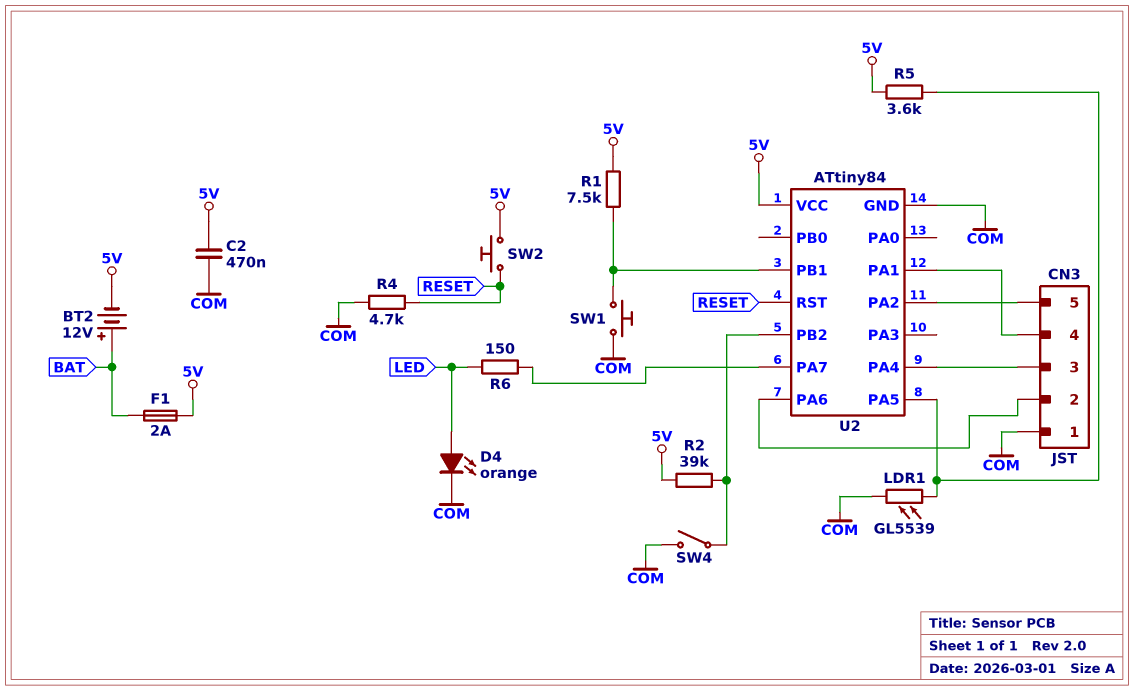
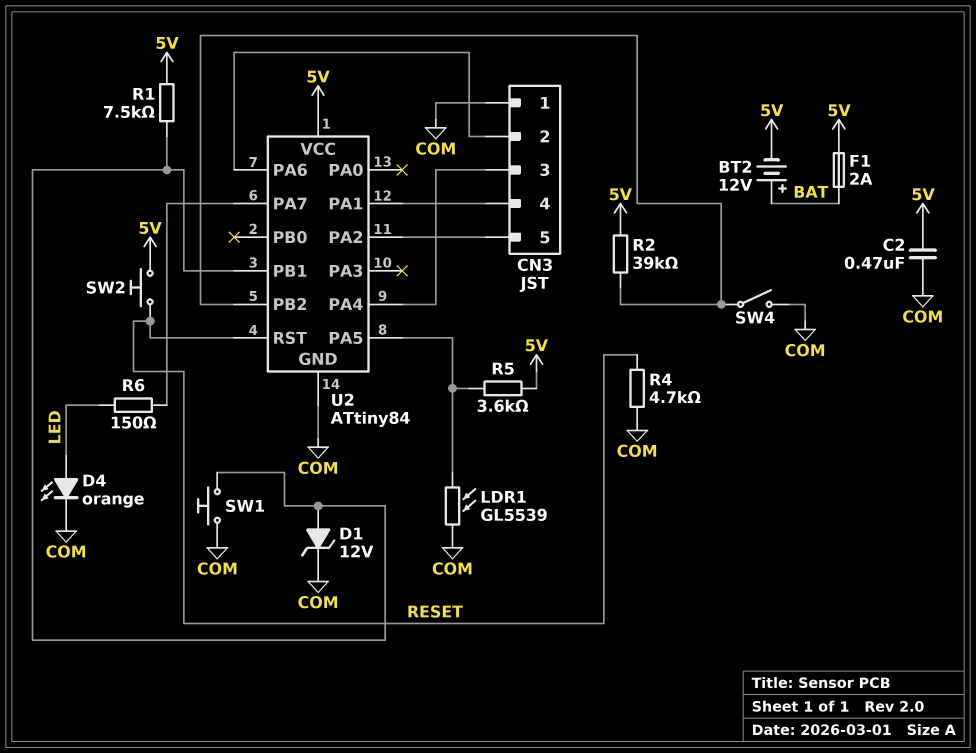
D1: none -> zener 12V (A U2/PB1, K COM)

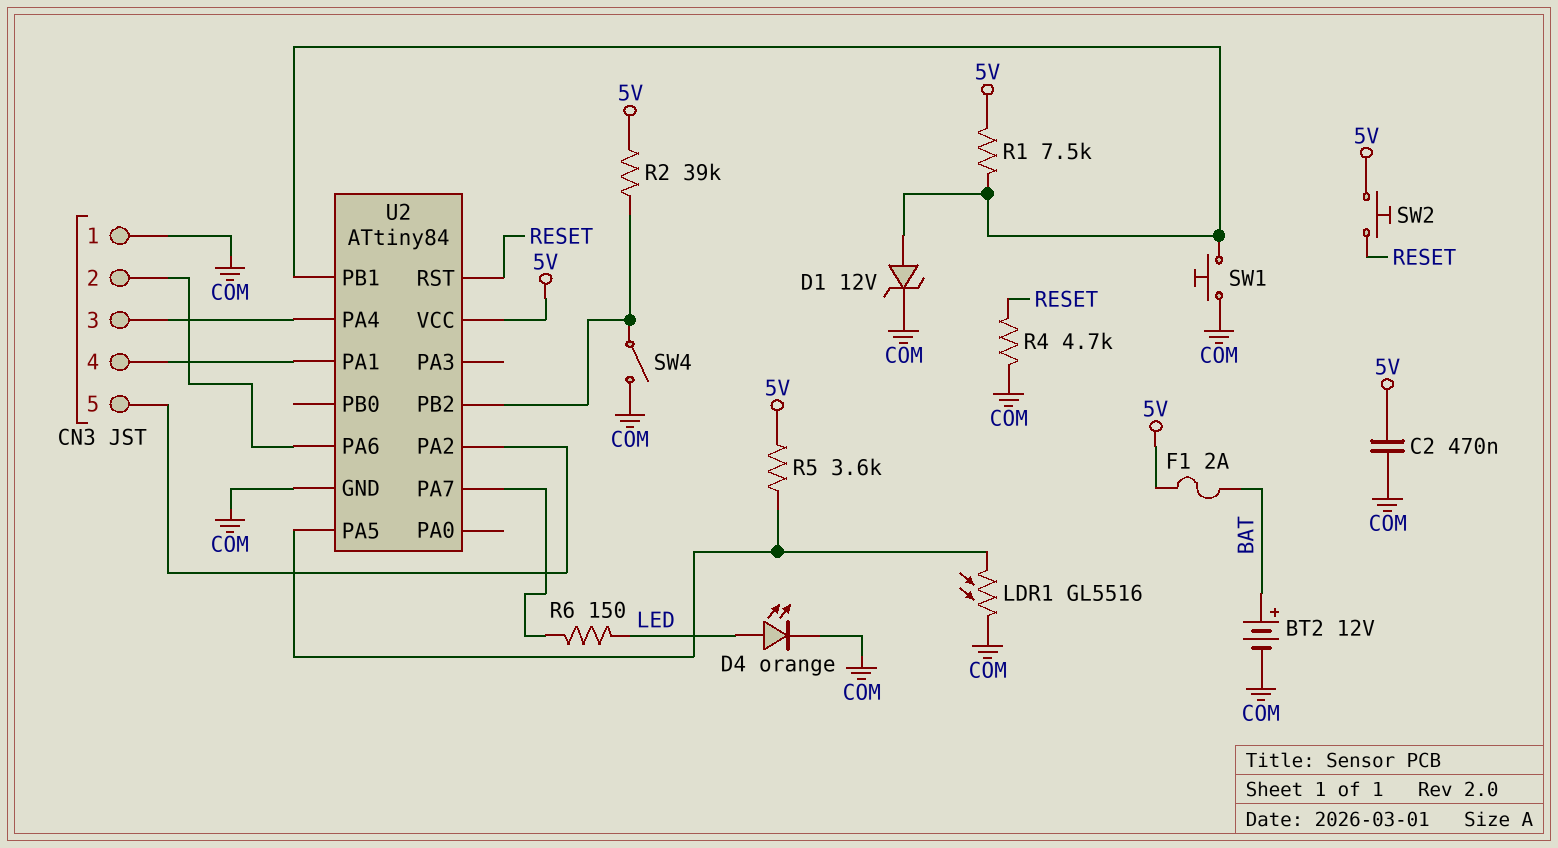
BT2: 12V (plus BAT, minus 5V) -> 12V (plus BAT, minus COM)
LDR1: GL5539 (COM, U2/PA5) -> GL5516 (COM, U2/PA5)

